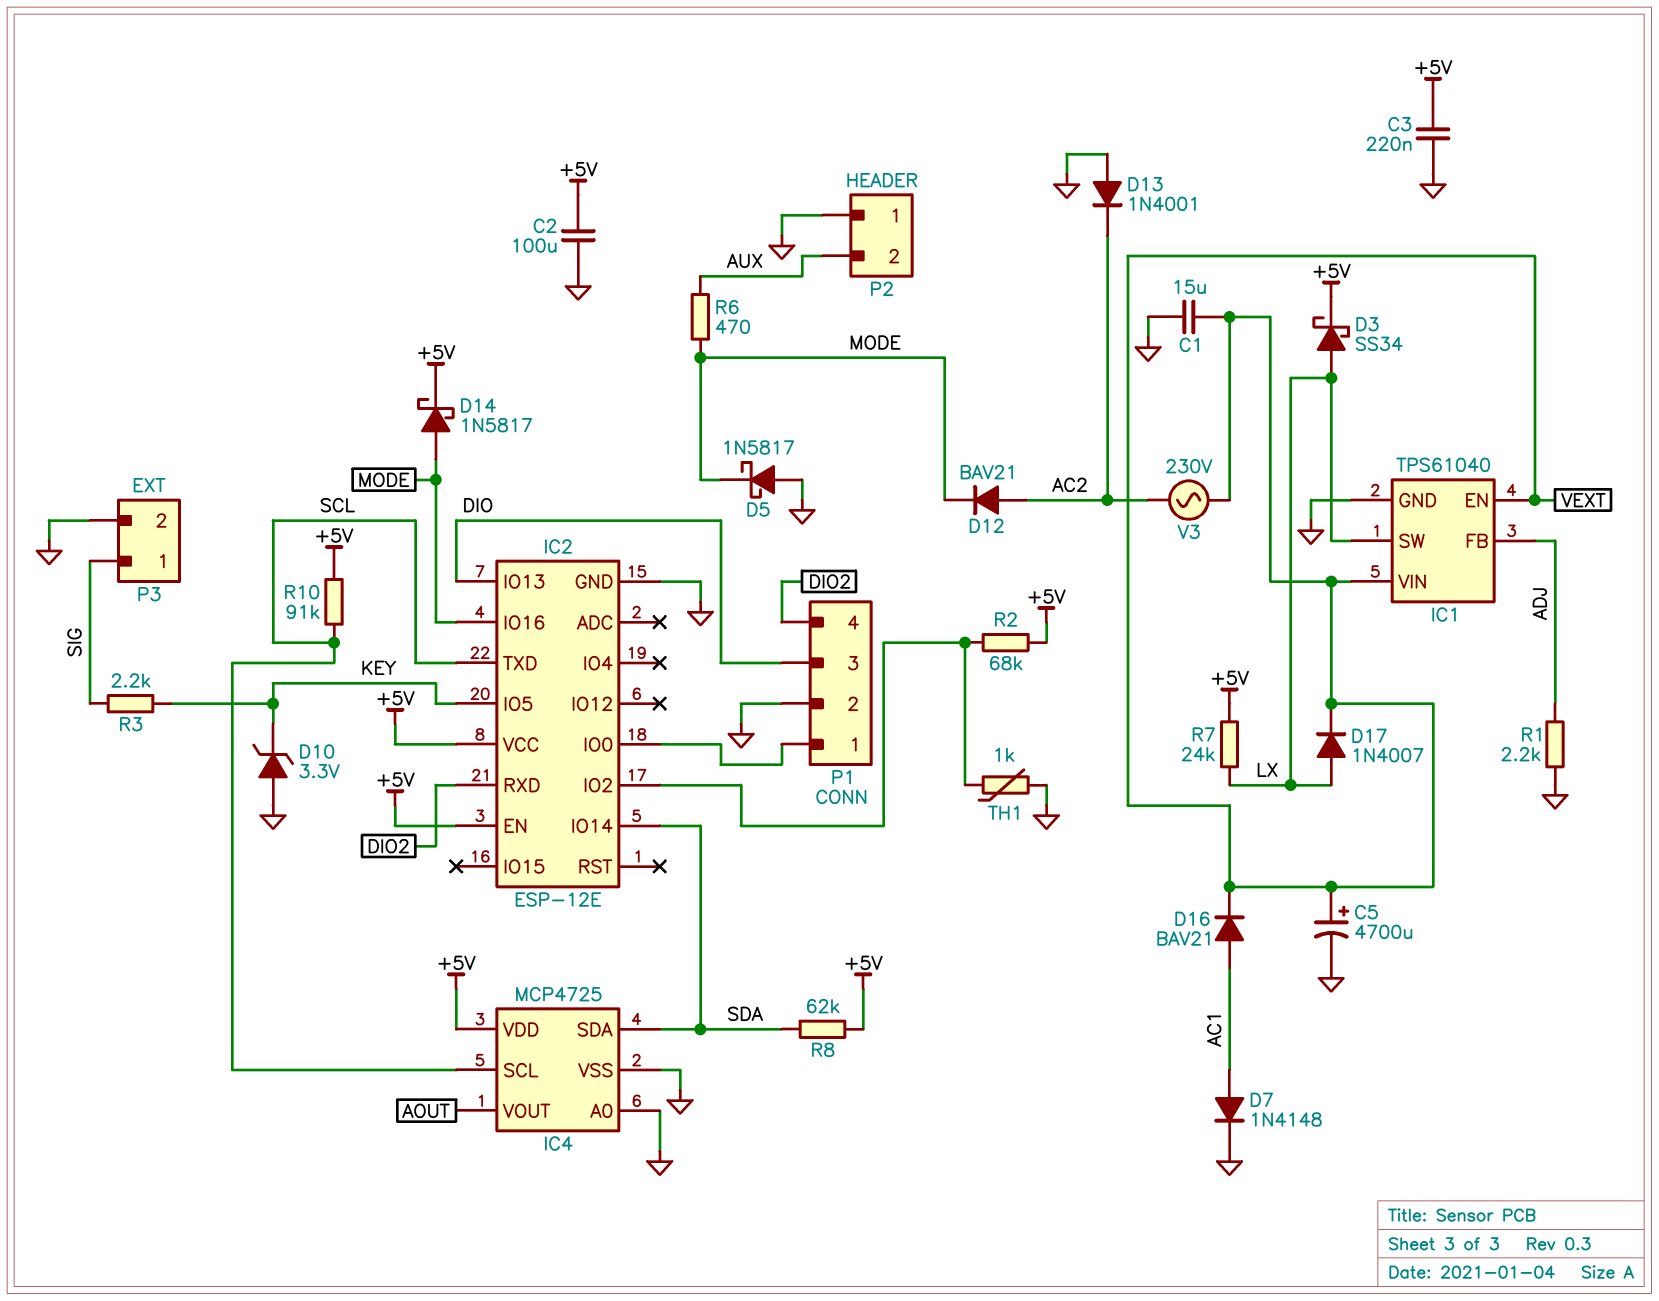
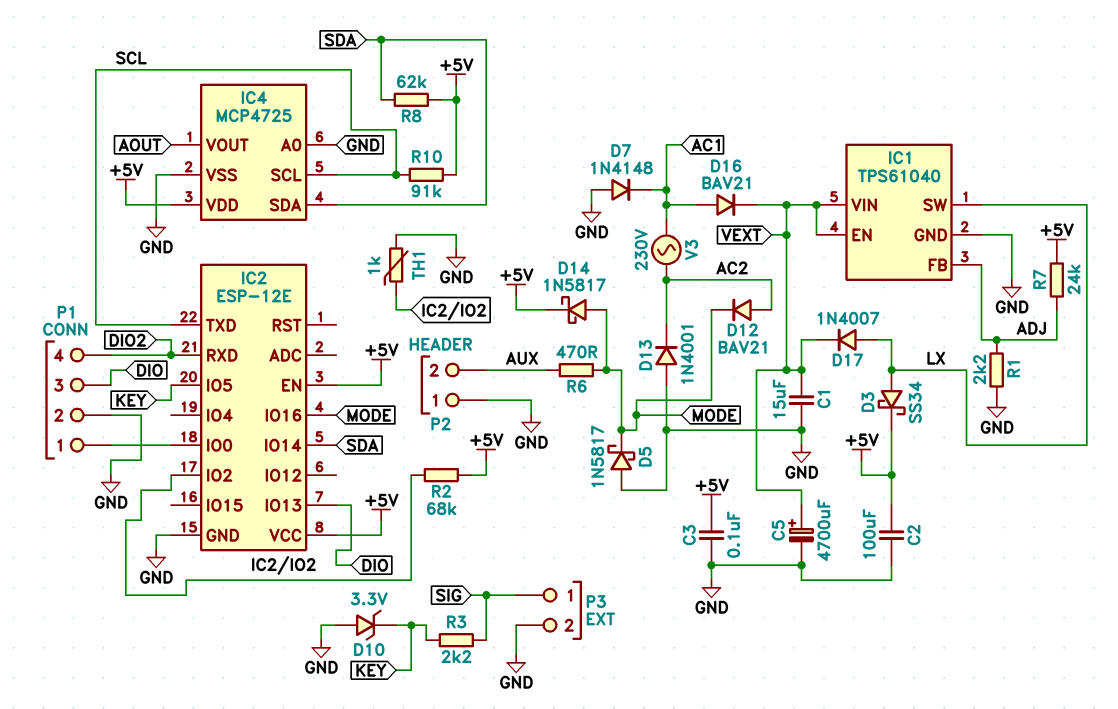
C3: 220nF (+5V, GND) -> 100nF (+5V, GND)
D7: diode 1N4148 (A AC1, K GND) -> diode 1N4148 (A GND, K AC1)
R7: 24k (+5V, LX) -> 24k (+5V, ADJ)
V3: AC 230V (AC2, VEXT) -> AC 230V (AC1, AC2)

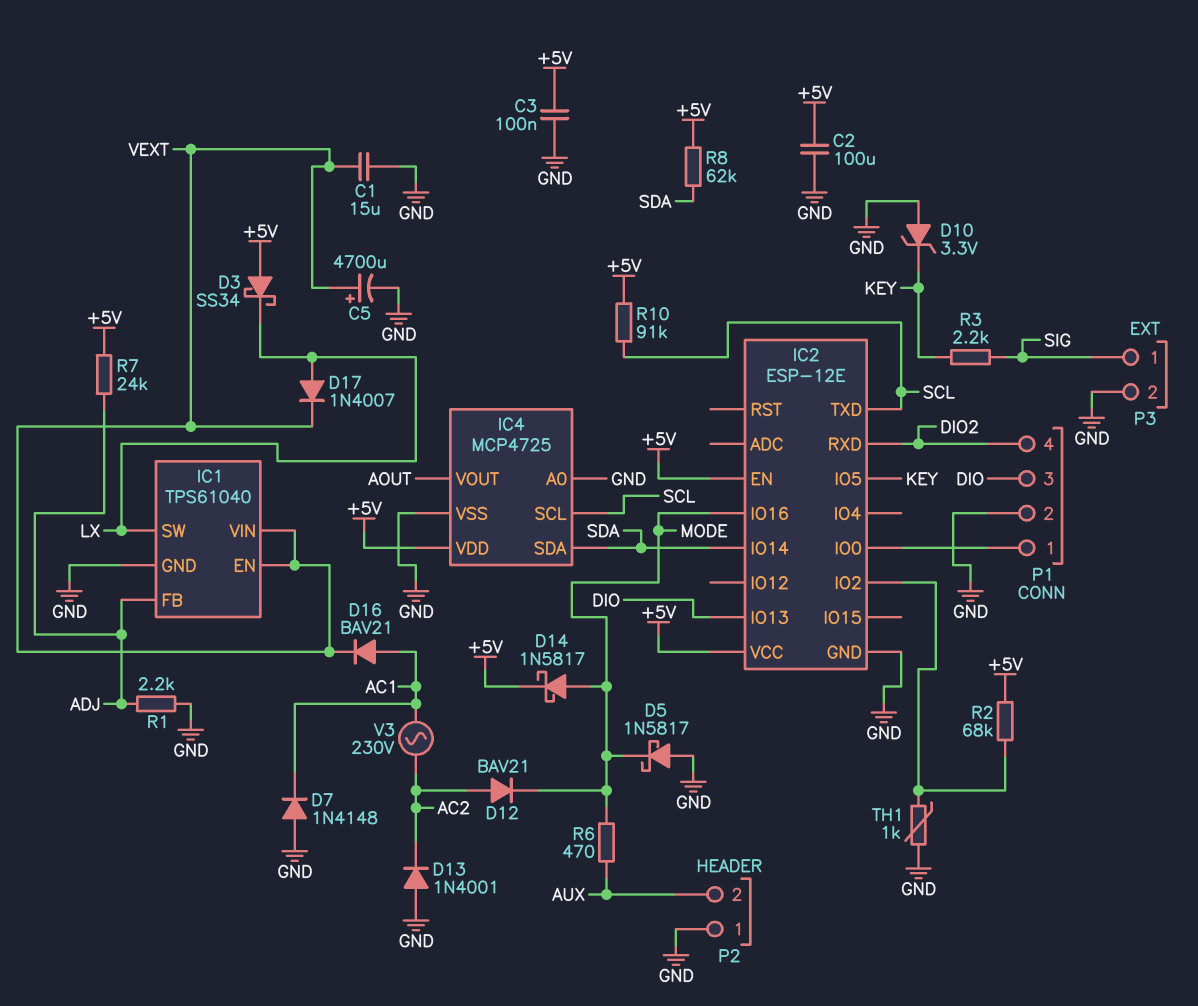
D3: schottky SS34 (A LX, K +5V) -> schottky SS34 (A +5V, K LX)

